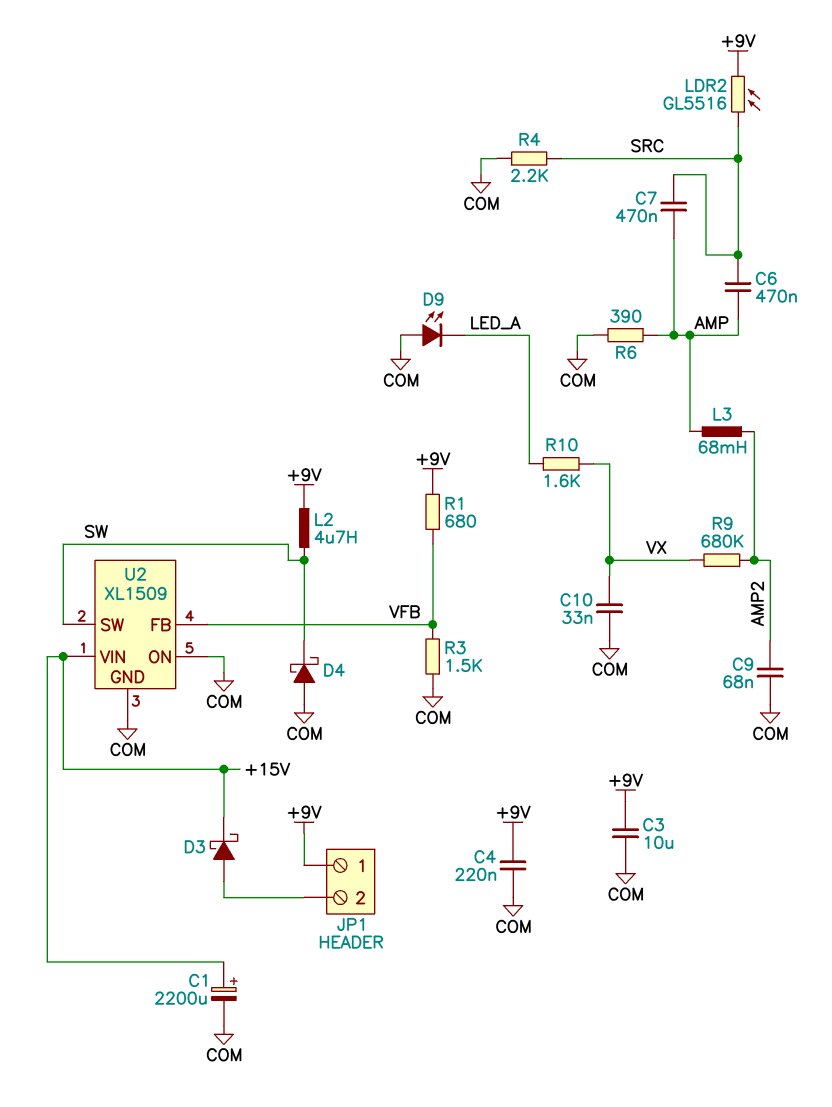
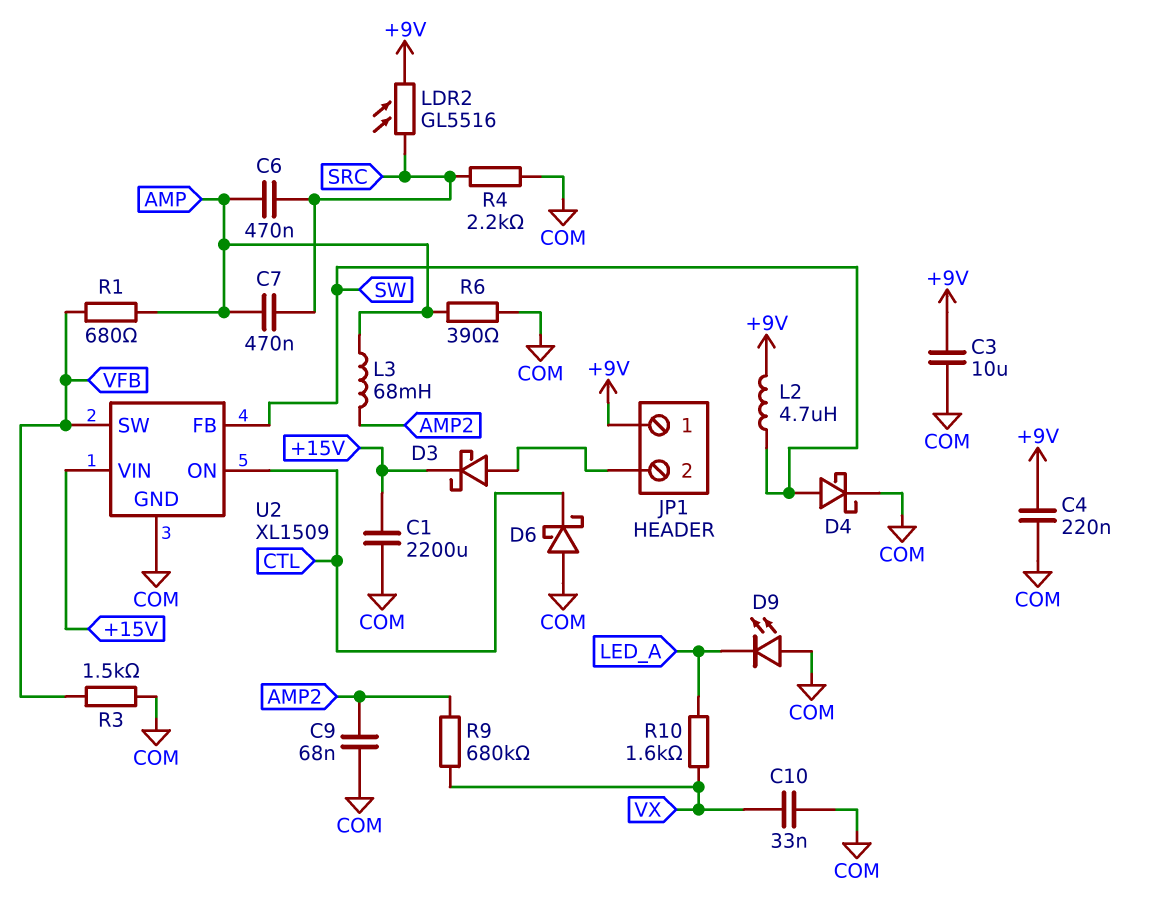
C1: 2200uF (plus +15V, minus COM) -> 2200uF (+15V, COM)
D4: schottky (A COM, K SW) -> schottky (A SW, K COM)
D6: none -> schottky (A COM, K CTL)
R1: 680 (+9V, VFB) -> 680 (AMP, VFB)
U2 pin FB: VFB -> SW
U2 pin ON: COM -> CTL
U2 pin SW: SW -> VFB

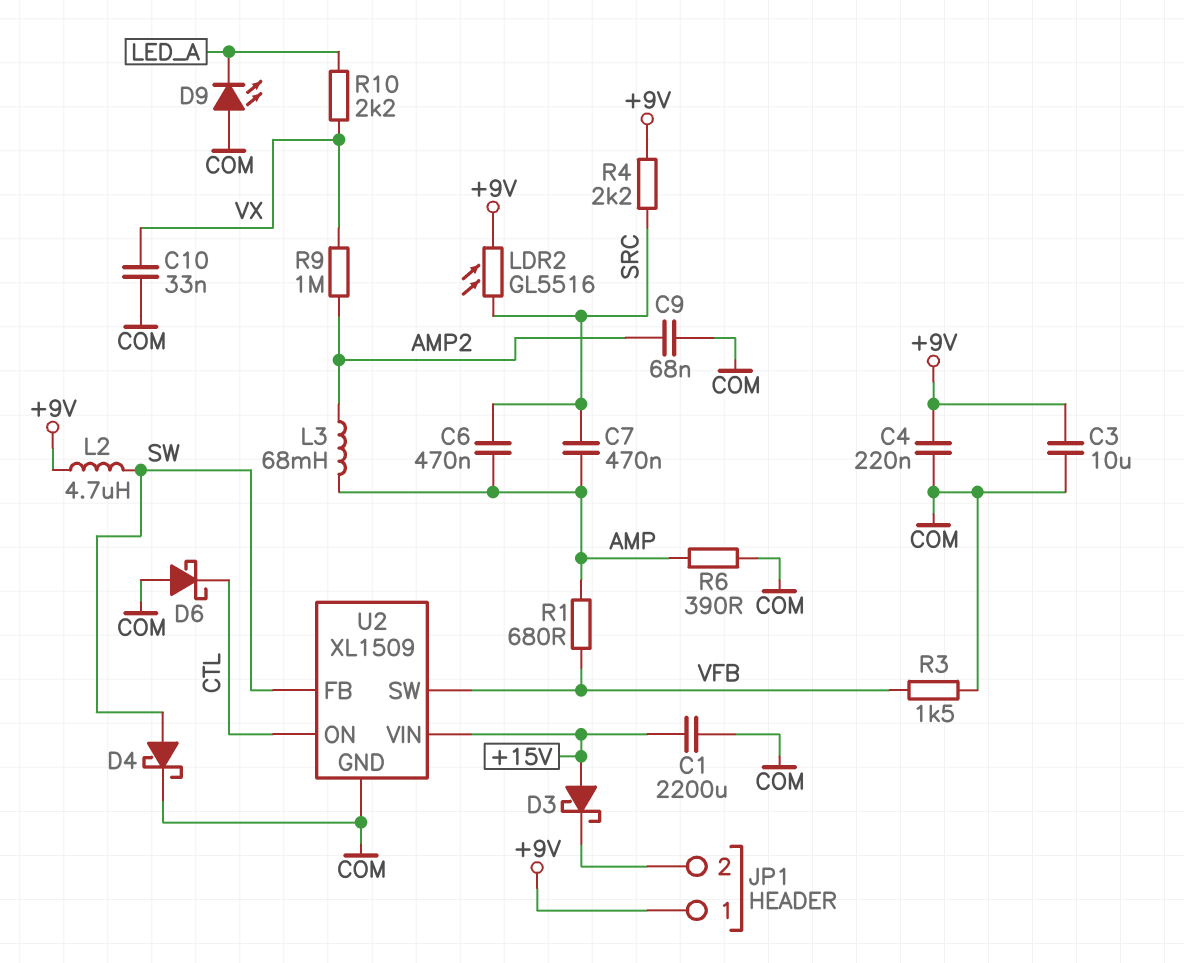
D3: schottky (A JP1/2, K +15V) -> schottky (A +15V, K JP1/2)
R4: 2.2k (COM, SRC) -> 2.2k (+9V, SRC)
R9: 680k (AMP2, VX) -> 1M (AMP2, VX)
R10: 1.6k (LED_A, VX) -> 2.2k (LED_A, VX)

